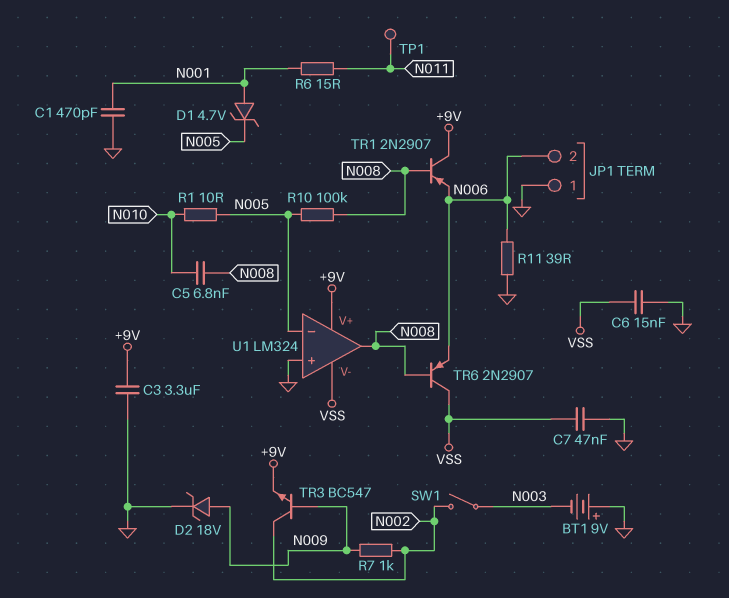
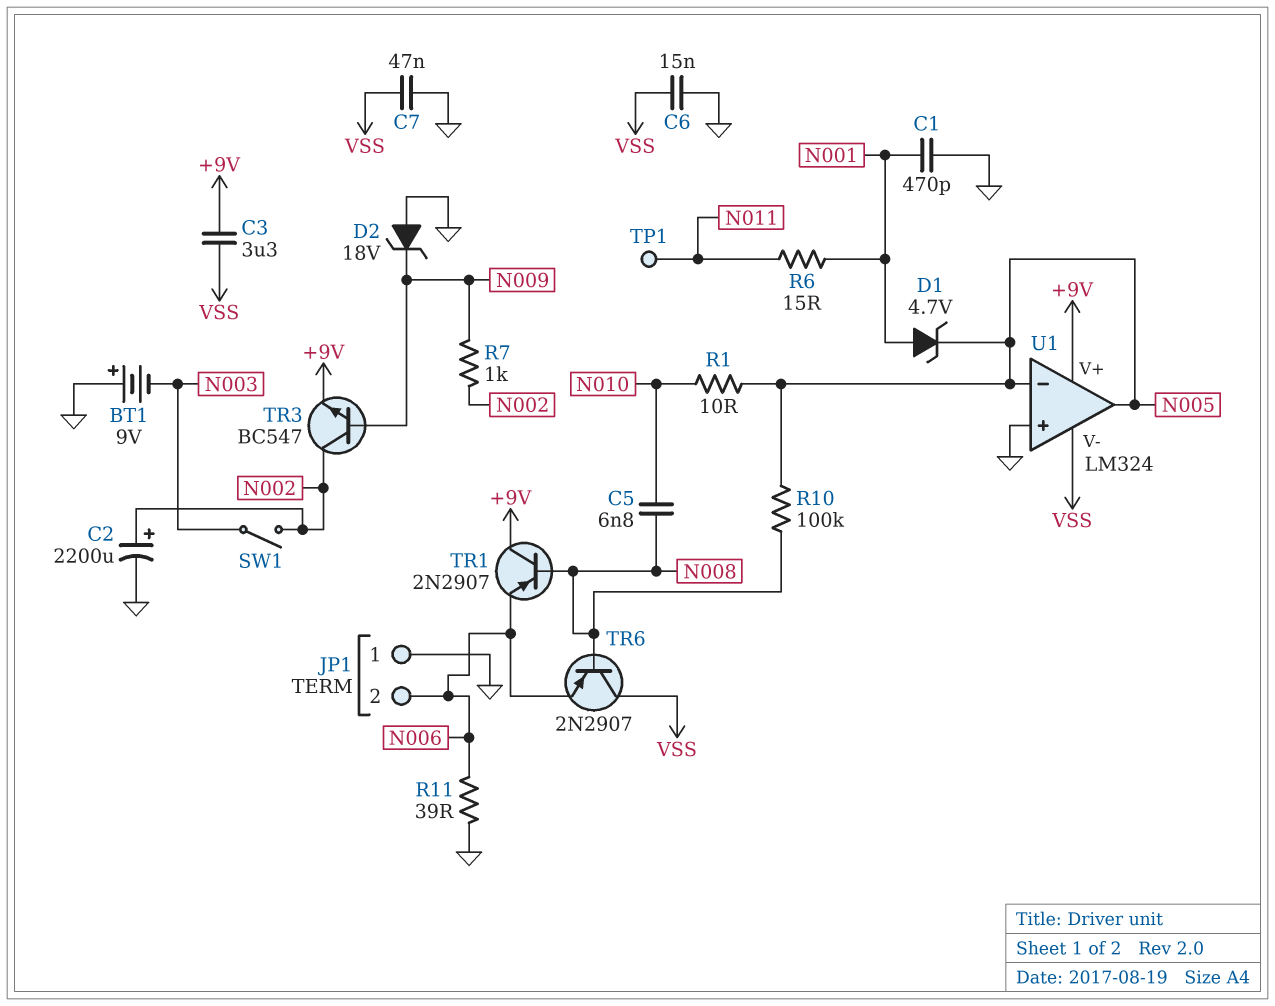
C2: none -> 2200uF (plus N002, minus GND)
C3: 3.3uF (+9V, GND) -> 3.3uF (+9V, VSS)
D2: zener 18V (A N009, K GND) -> zener 18V (A GND, K N009)
U1 pin out: N008 -> N005

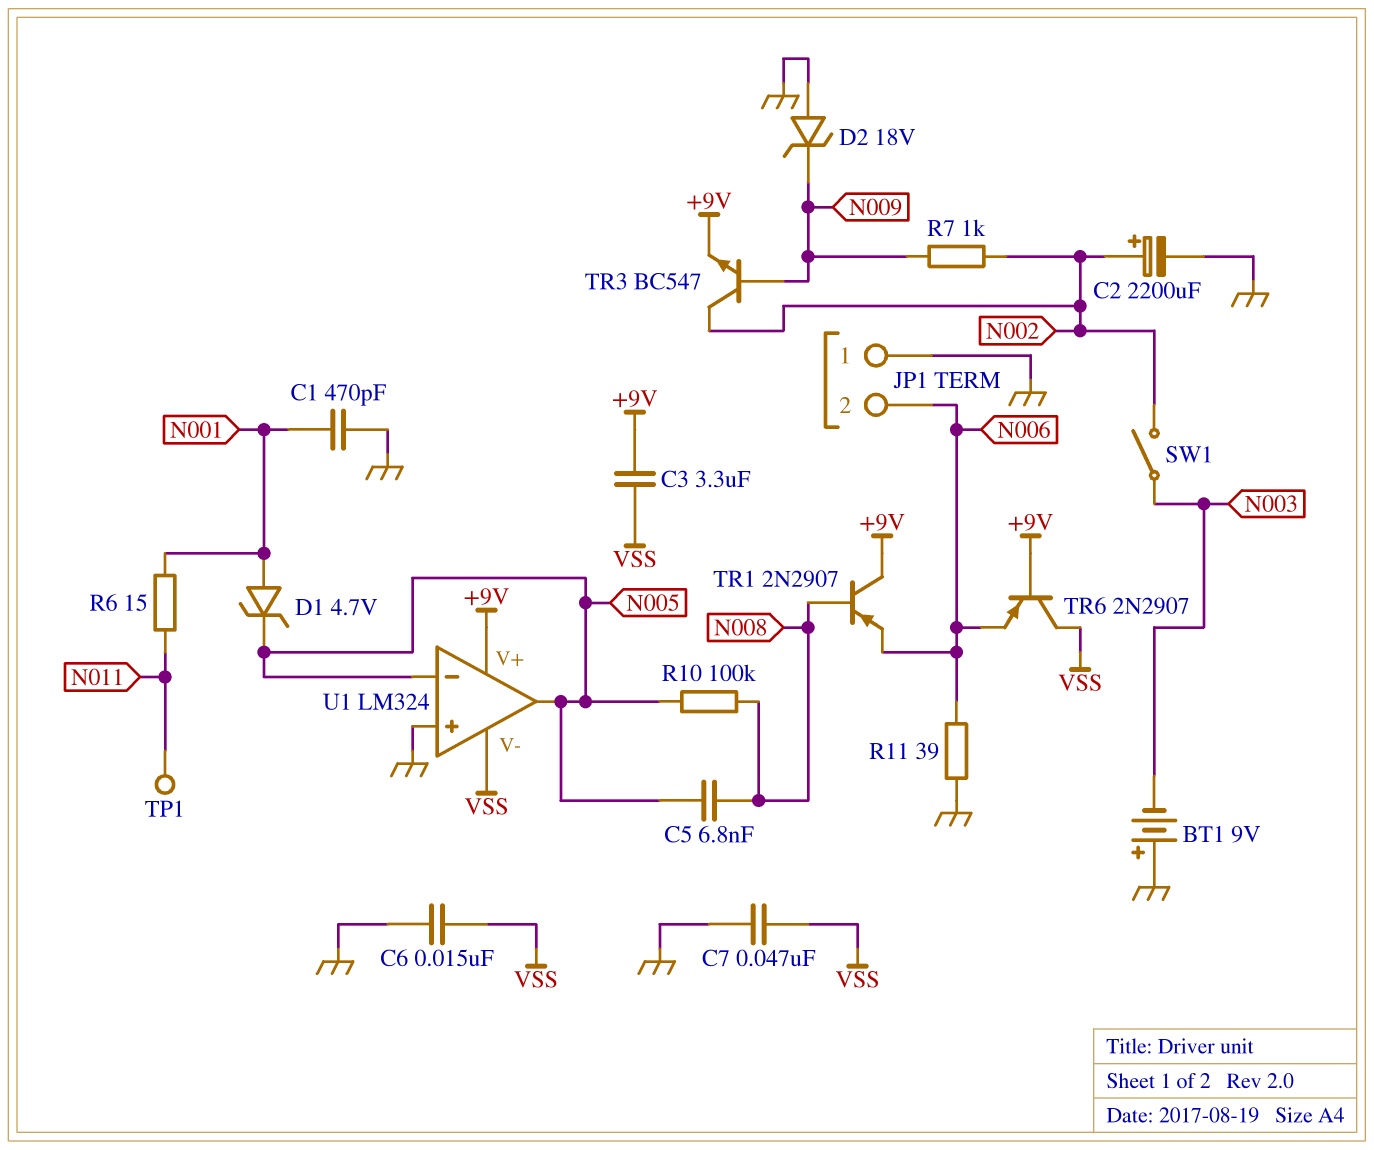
C5: 6.8nF (N008, N010) -> 6.8nF (N005, N008)
R1: 10 (N005, N010) -> none
TR6: PNP 2N2907 (B N008, C VSS, E N006) -> PNP 2N2907 (B +9V, C VSS, E N006)

